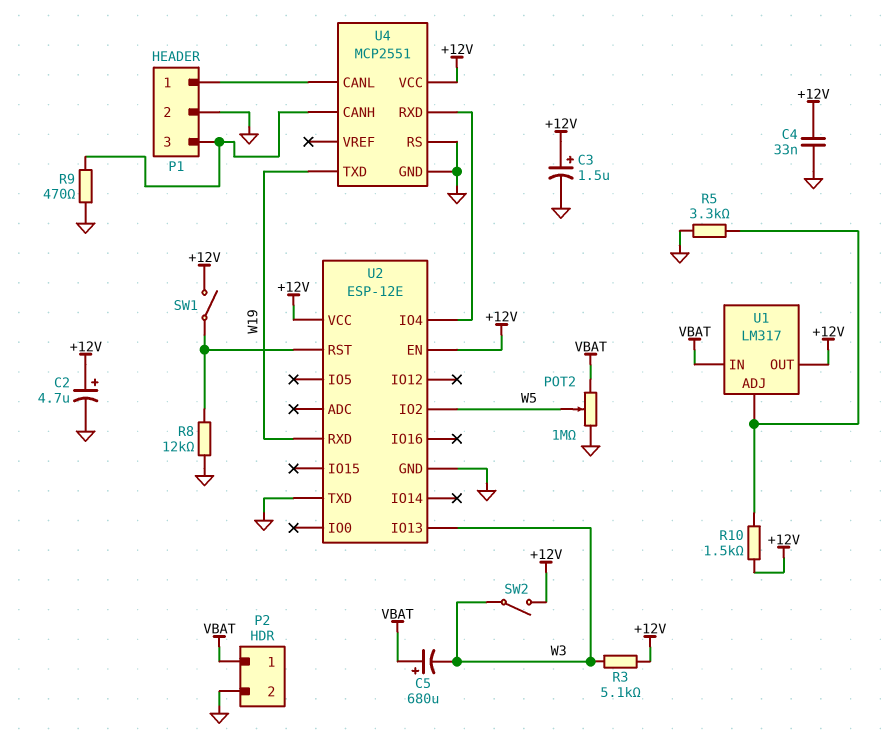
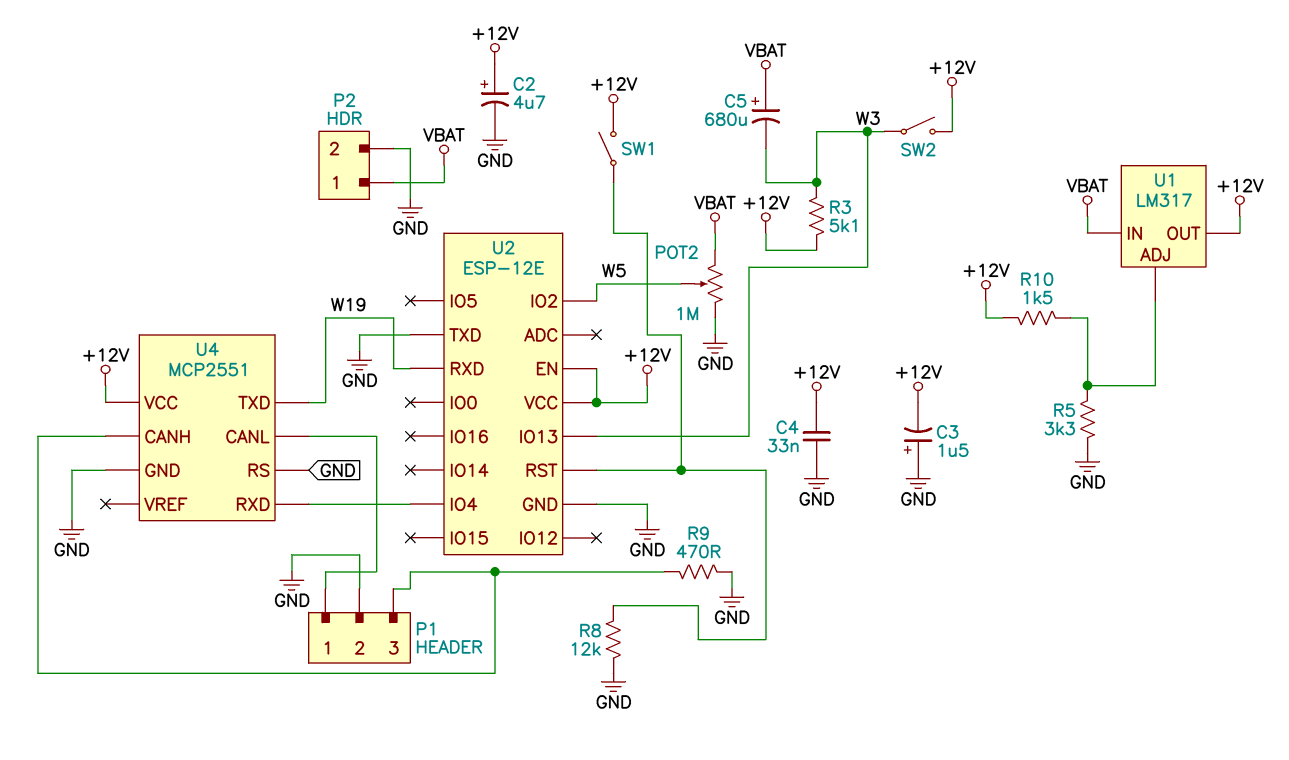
C3: 1.5uF (plus +12V, minus GND) -> 1.5uF (plus GND, minus +12V)

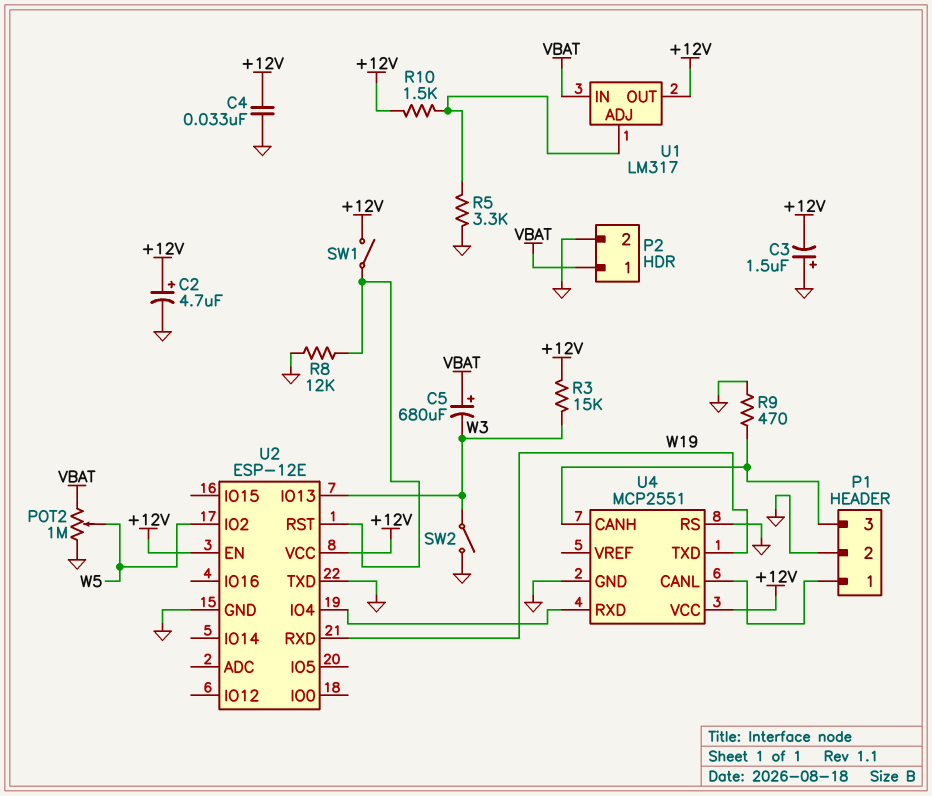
R3: 5.1k (+12V, W3) -> 15k (+12V, W3)
SW2: switch (+12V, W3) -> switch (GND, W3)

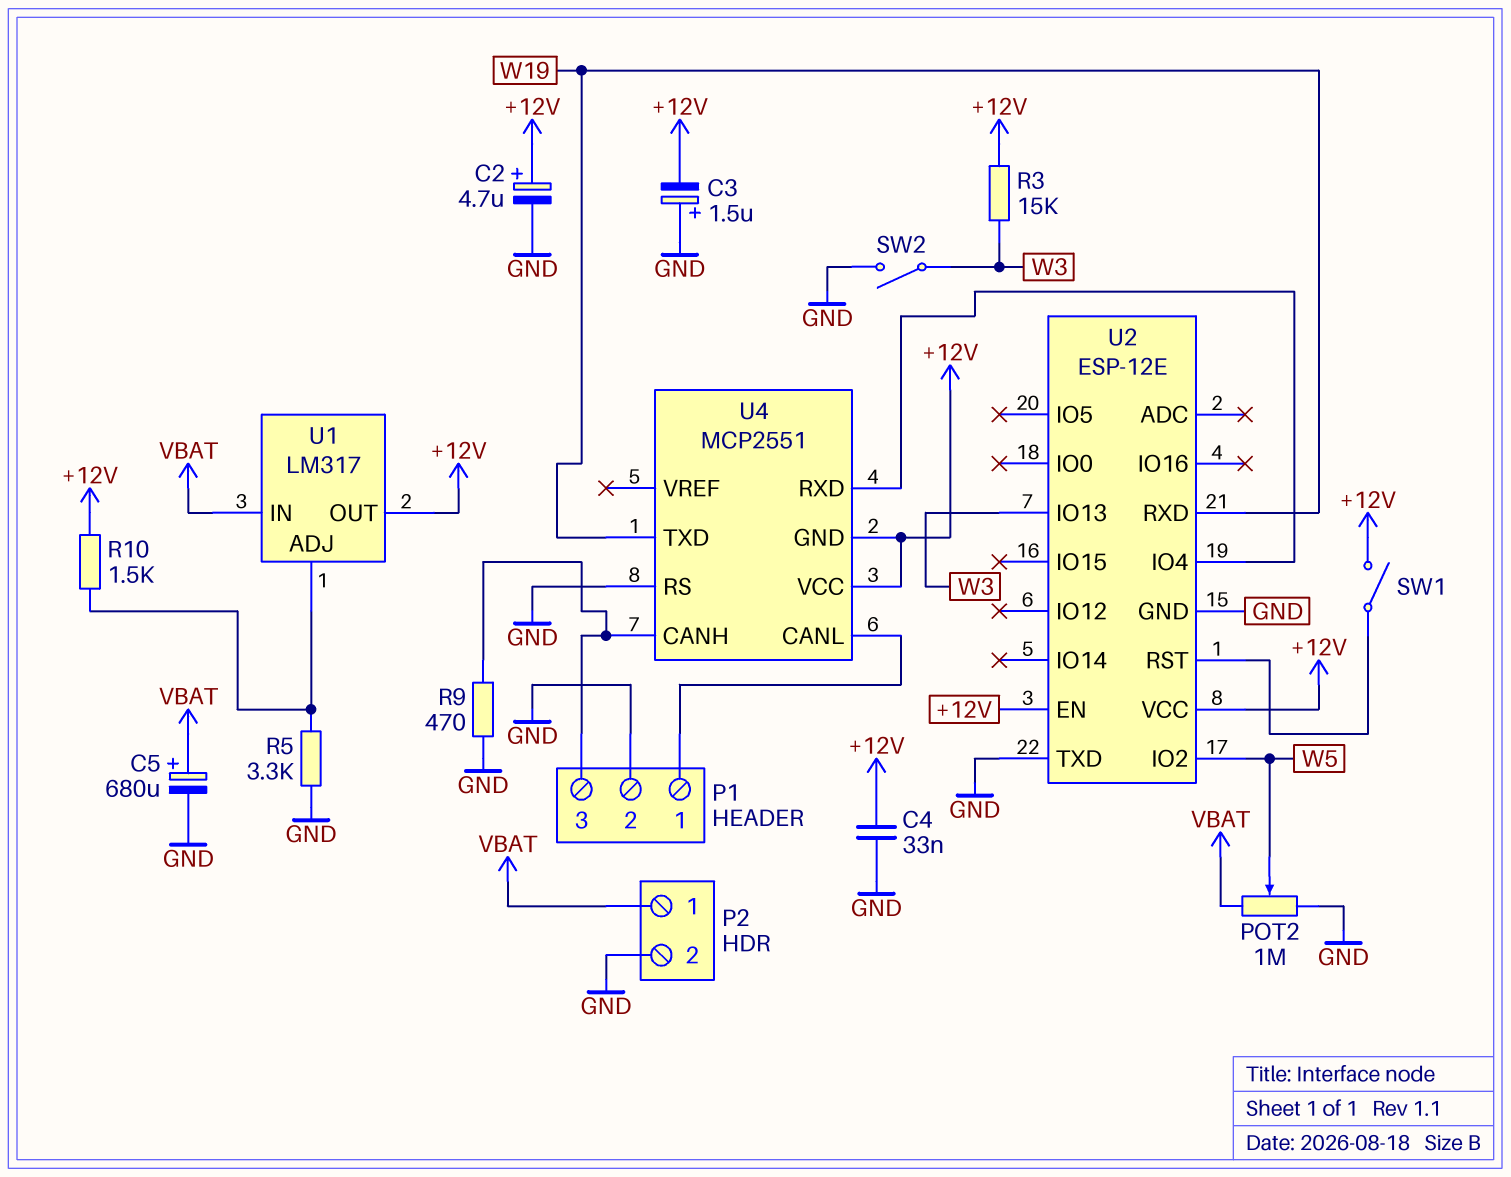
C5: 680uF (plus VBAT, minus W3) -> 680uF (plus VBAT, minus GND)
R8: 12k (GND, U2/RST) -> none
U4 pin GND: GND -> +12V

